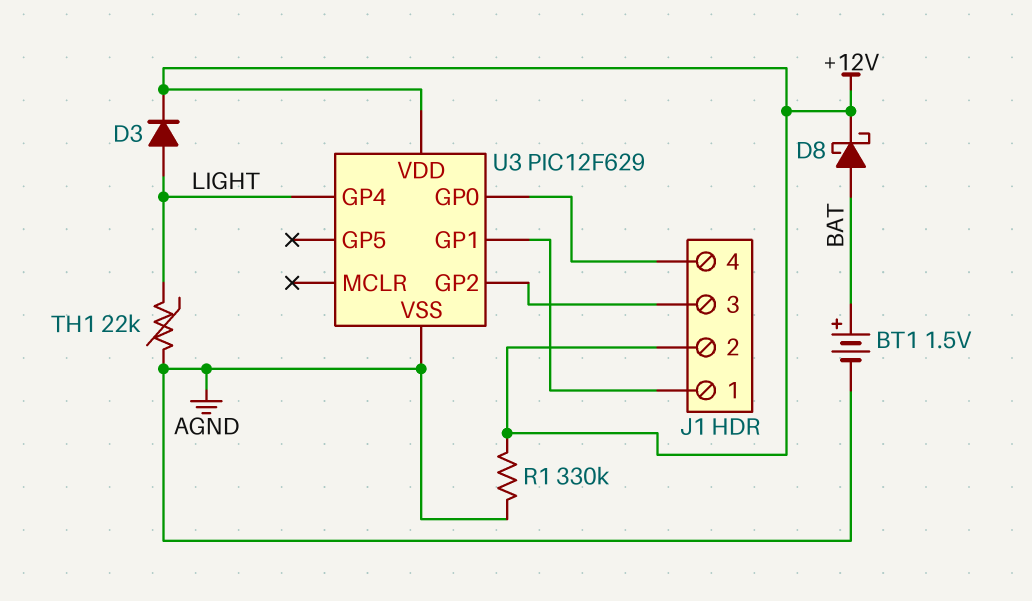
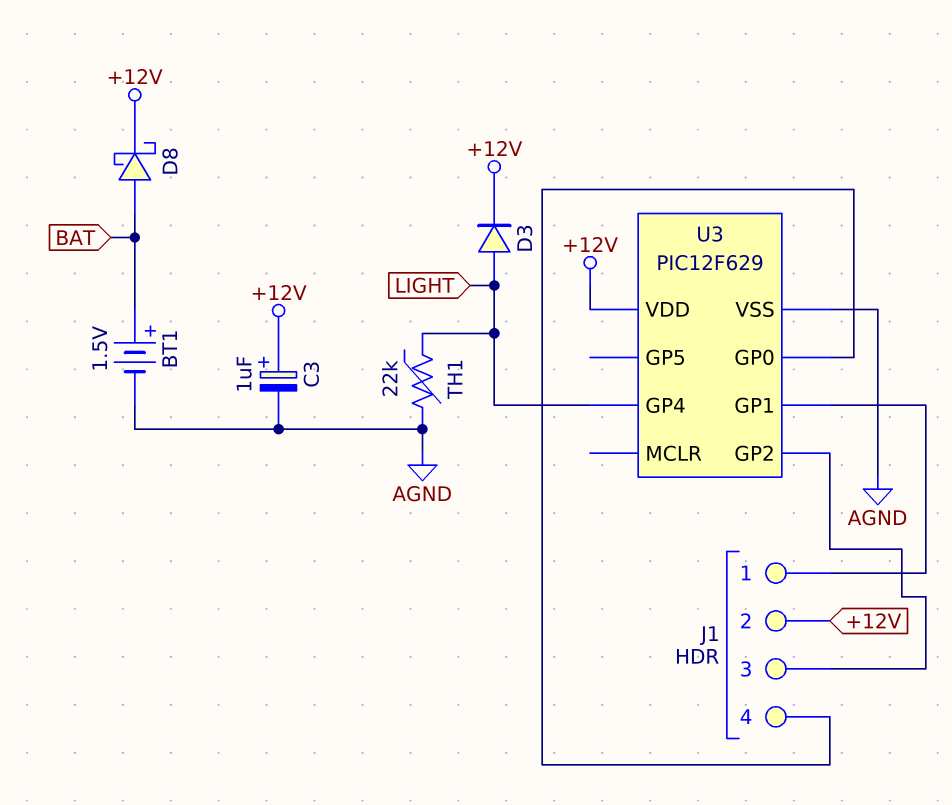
C3: none -> 1uF (plus +12V, minus AGND)
R1: 330k (+12V, AGND) -> none

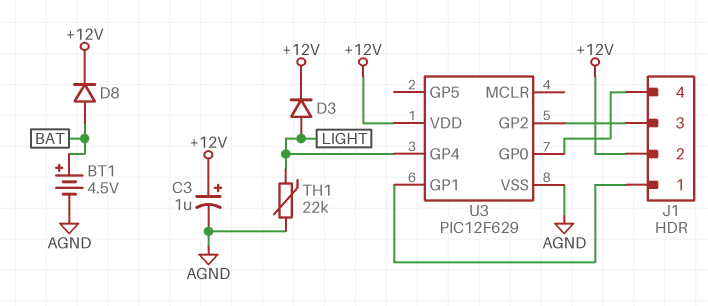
BT1: 1.5V (plus BAT, minus AGND) -> 4.5V (plus BAT, minus AGND)
D8: schottky (A BAT, K +12V) -> diode (A BAT, K +12V)

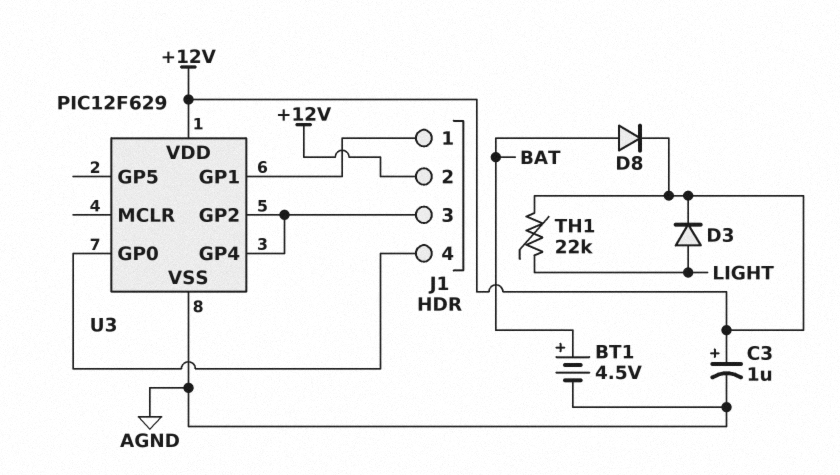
TH1: 22k (AGND, LIGHT) -> 22k (+12V, LIGHT)
U3 pin GP4: LIGHT -> J1/3

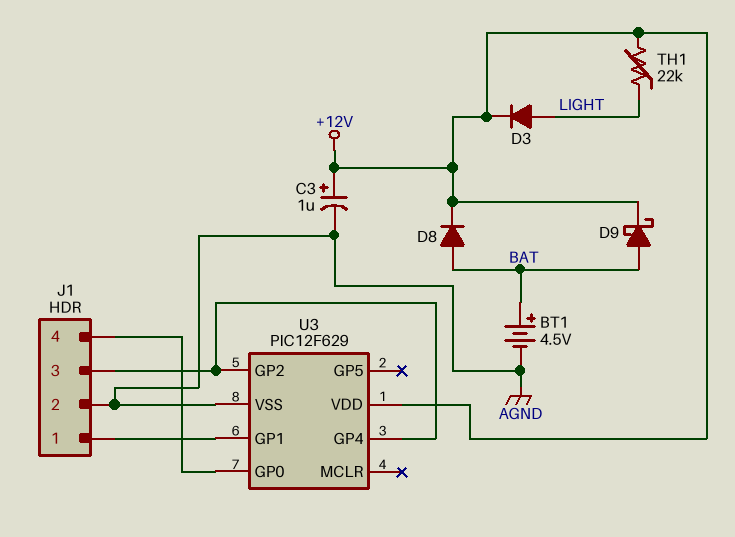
D9: none -> schottky (A BAT, K +12V)
J1 pin 2: +12V -> AGND

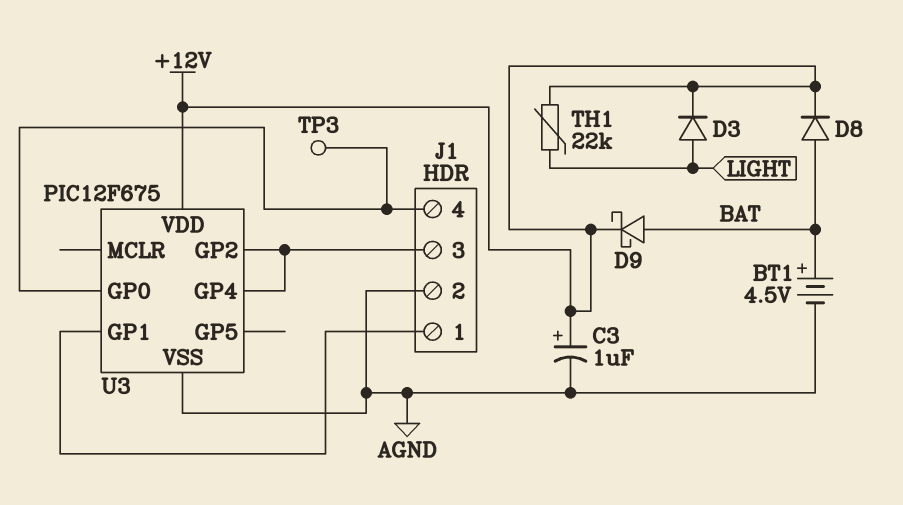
TP3: none -> test point (J1/4)
U3: PIC12F629 -> PIC12F675

